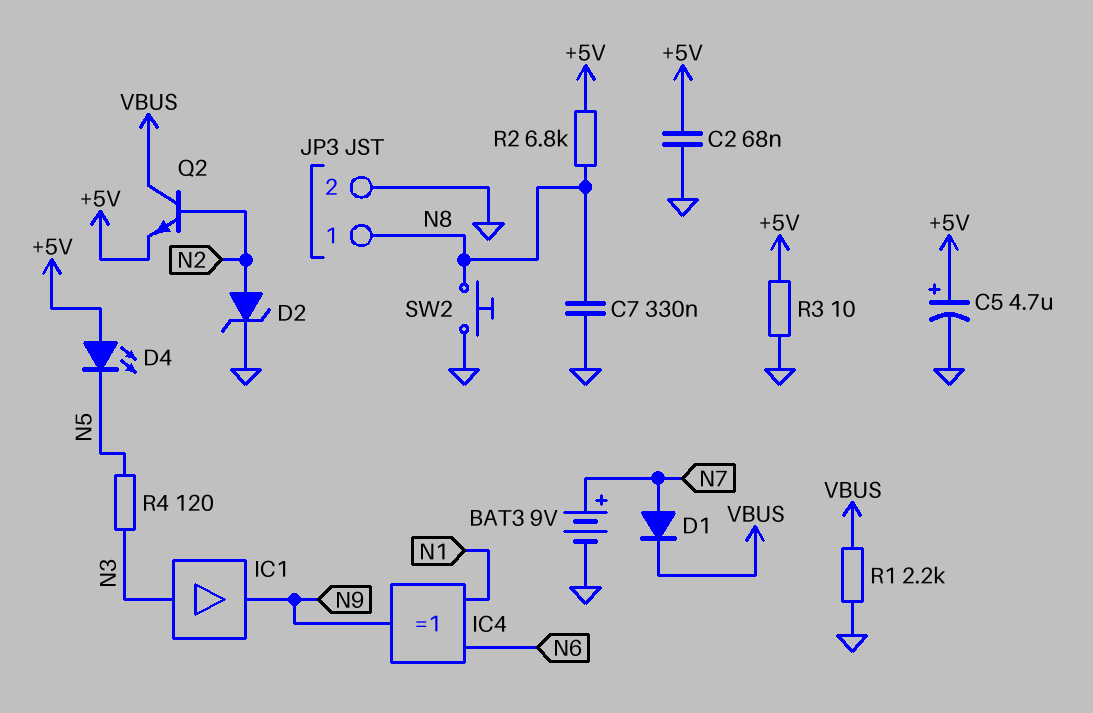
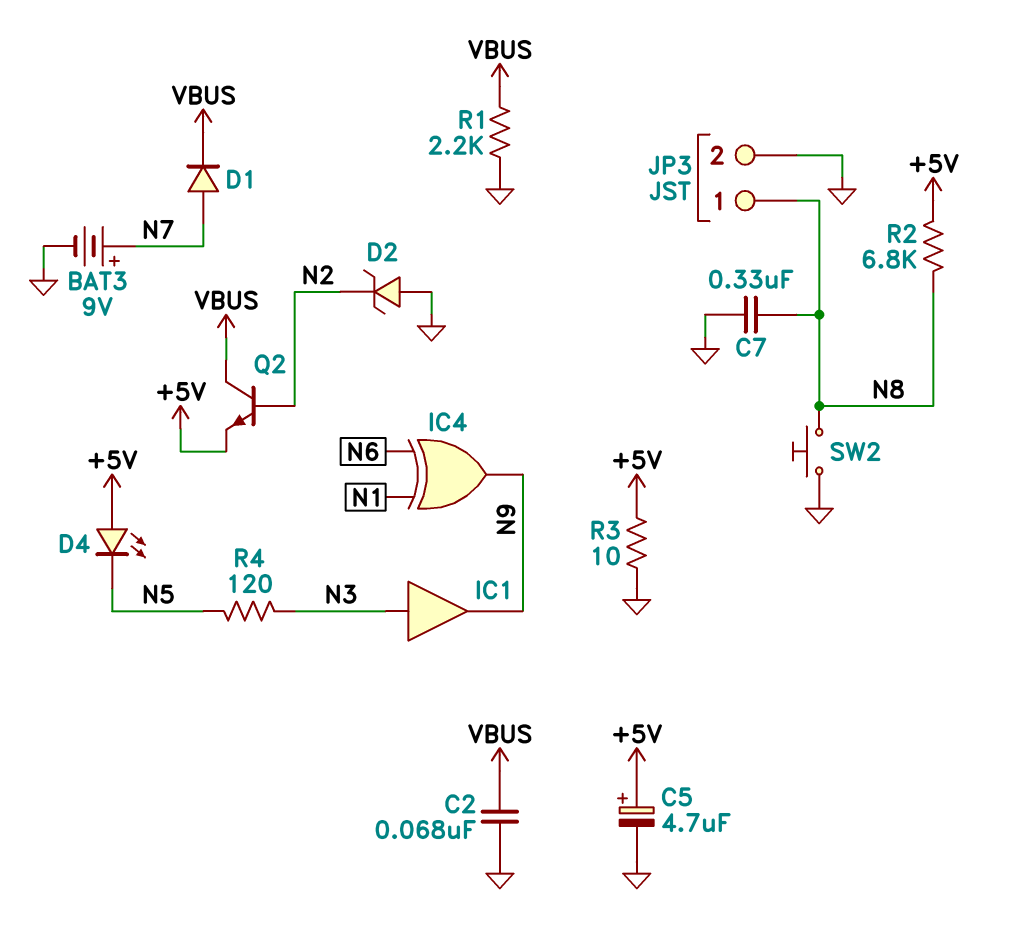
C2: 68nF (+5V, GND) -> 68nF (GND, VBUS)
D2: zener (A N2, K GND) -> zener (A GND, K N2)

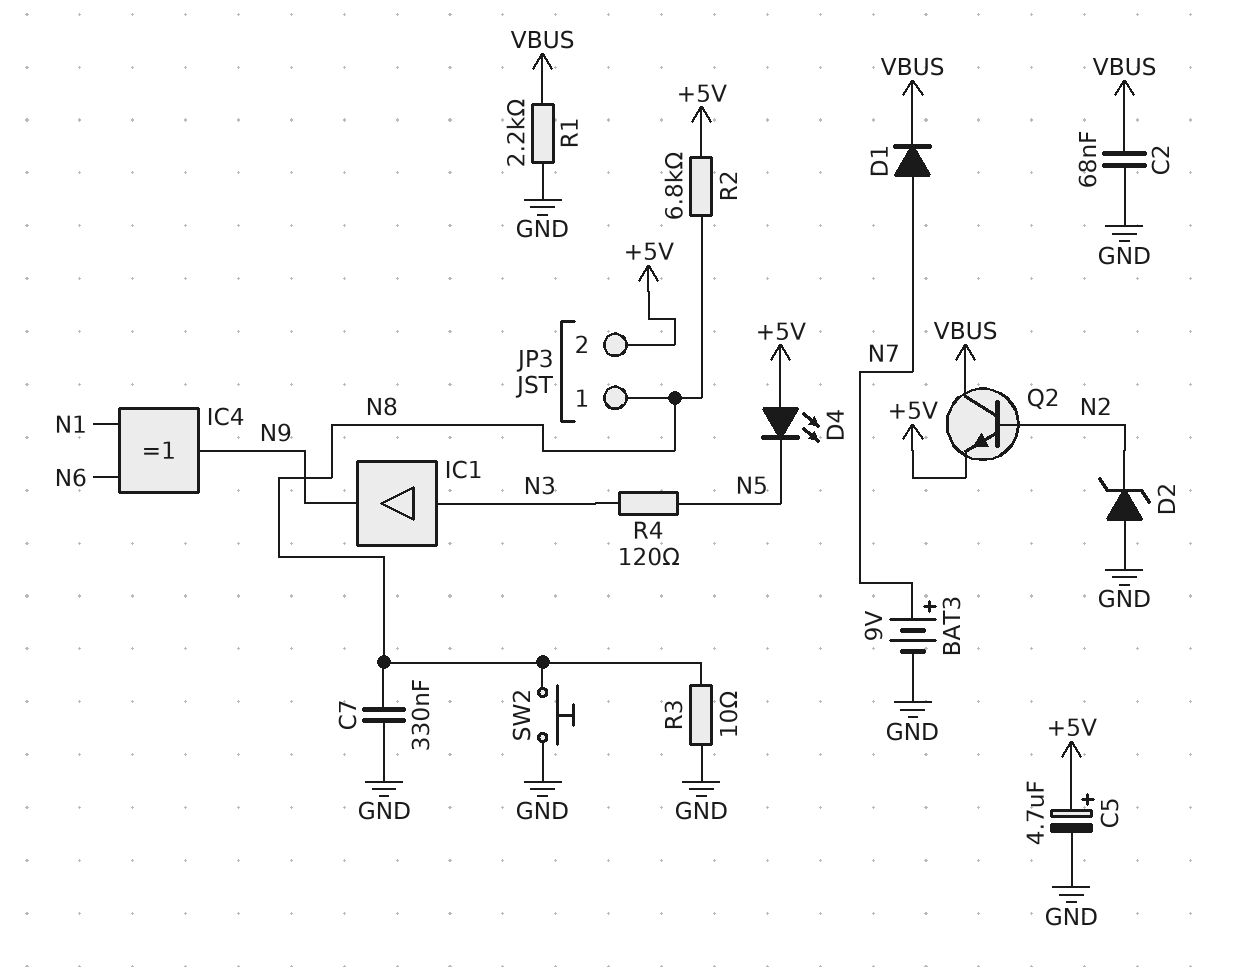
JP3 pin 2: GND -> +5V
R3: 10 (+5V, GND) -> 10 (GND, N8)

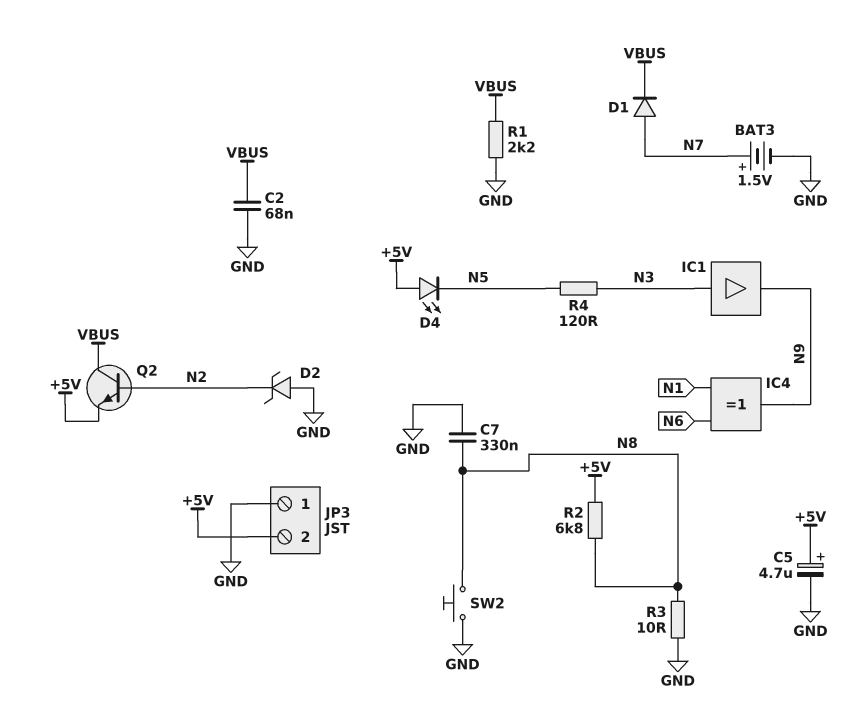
BAT3: 9V (plus N7, minus GND) -> 1.5V (plus N7, minus GND)
JP3 pin 1: N8 -> GND

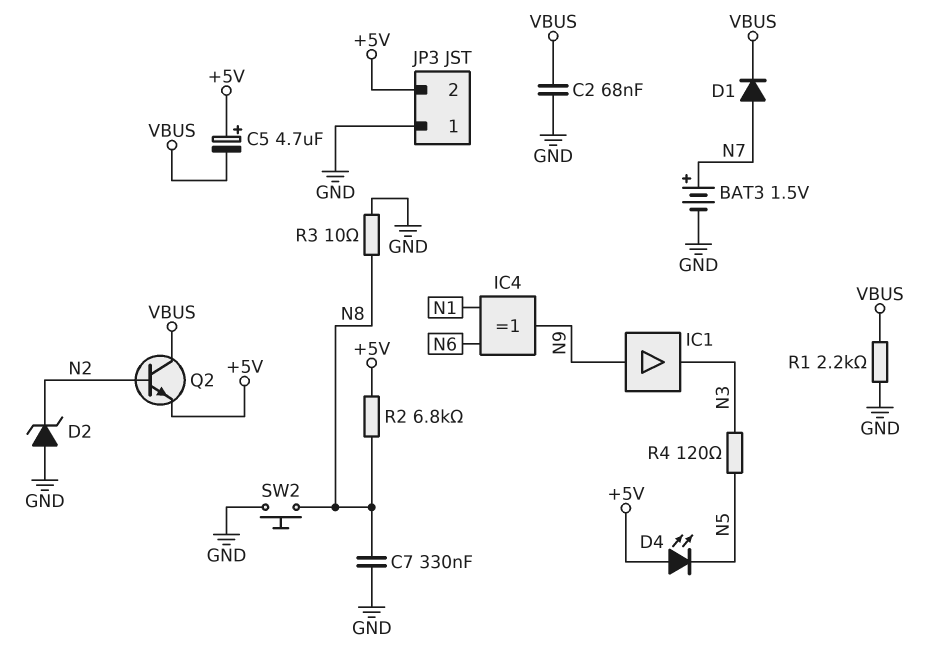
C5: 4.7uF (plus +5V, minus GND) -> 4.7uF (plus +5V, minus VBUS)
IC1: buffer (in N3, out N9) -> buffer (in N9, out N3)

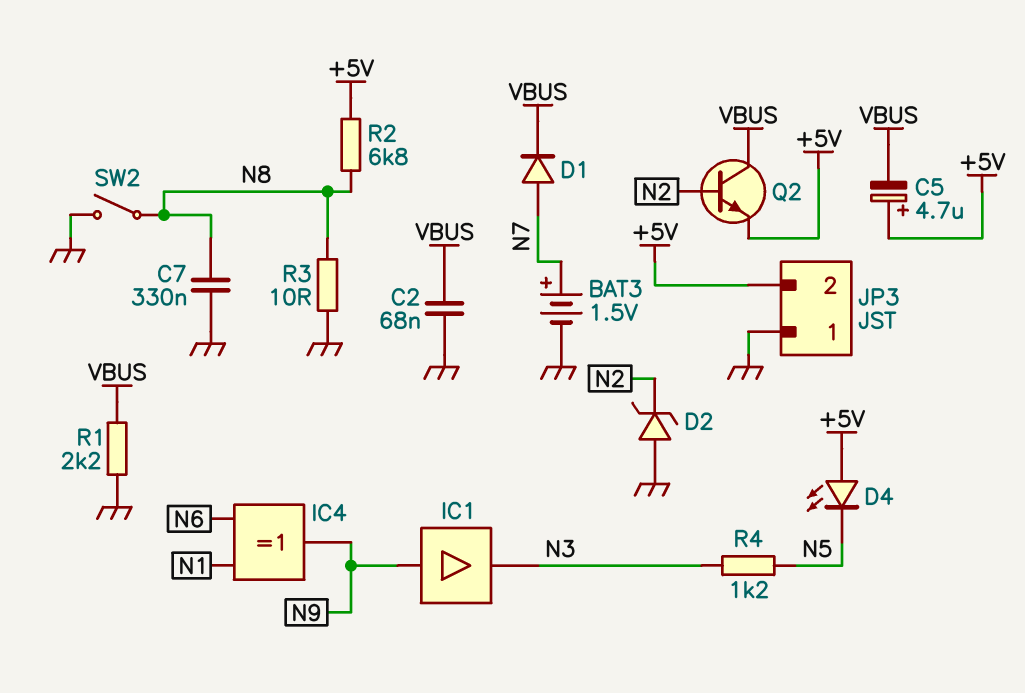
R4: 120 (N3, N5) -> 1.2k (N3, N5)
SW2: button (GND, N8) -> switch (GND, N8)

